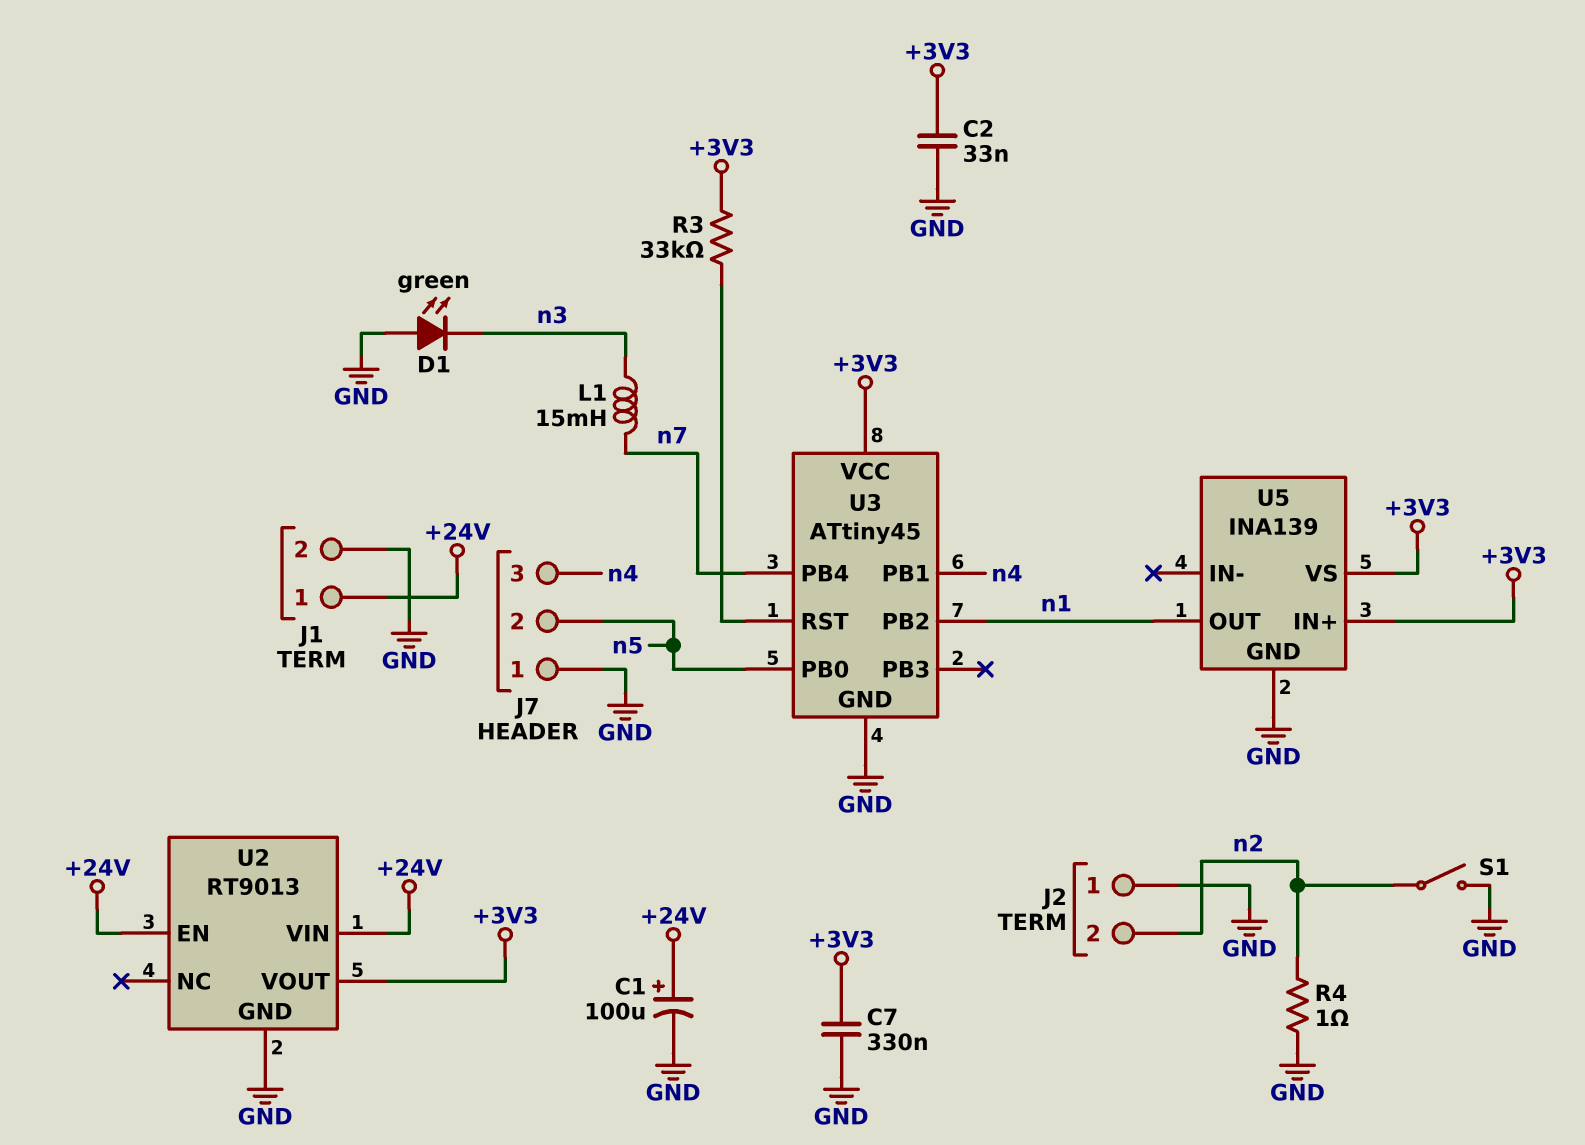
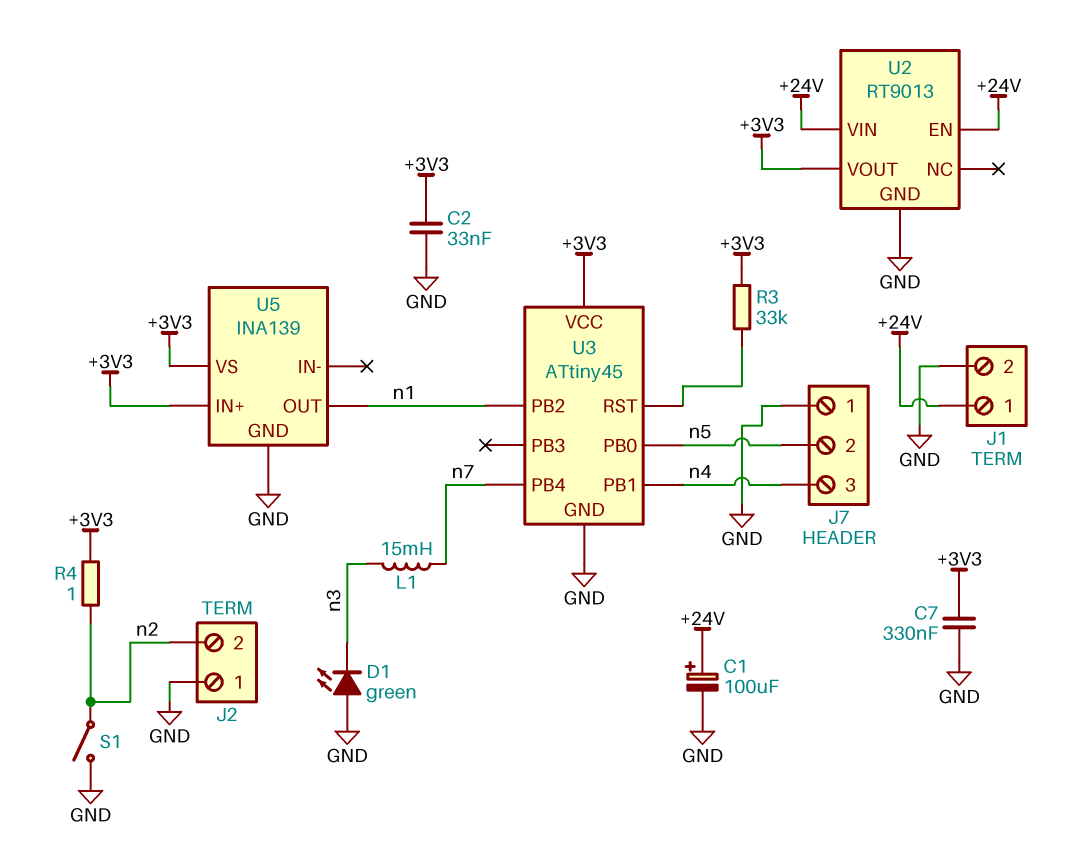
R4: 1 (GND, n2) -> 1 (+3V3, n2)

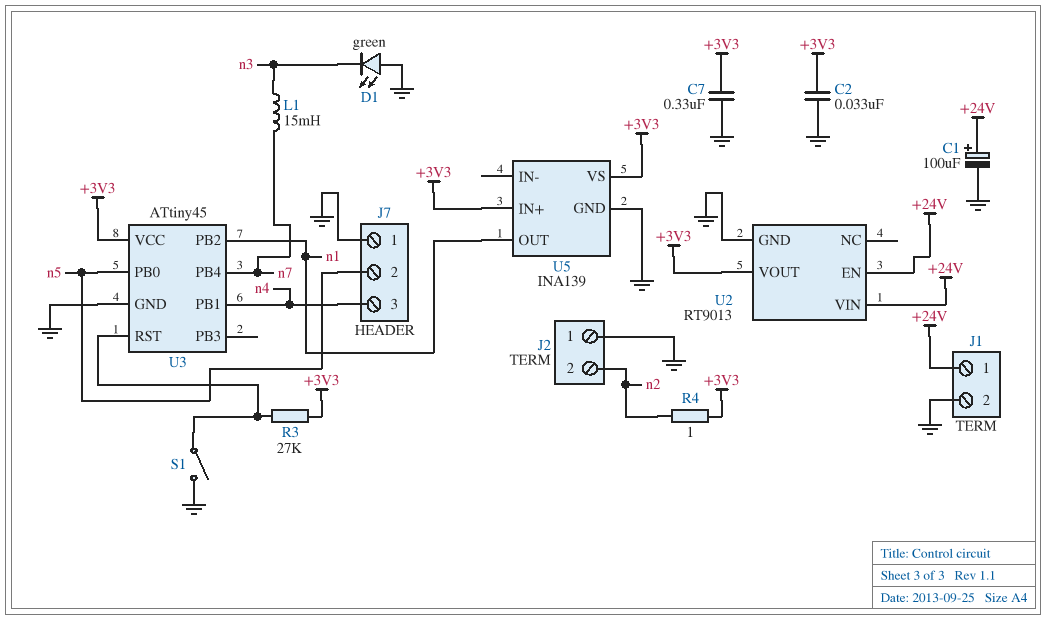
R3: 33k (+3V3, U3/RST) -> 27k (+3V3, U3/RST)
S1: switch (GND, n2) -> switch (GND, U3/RST)

